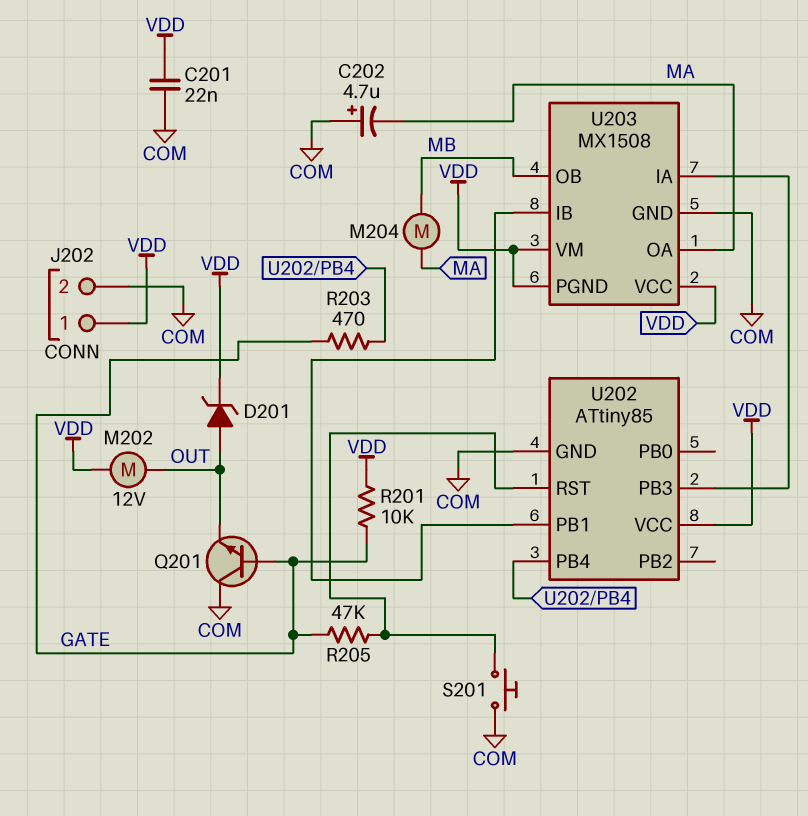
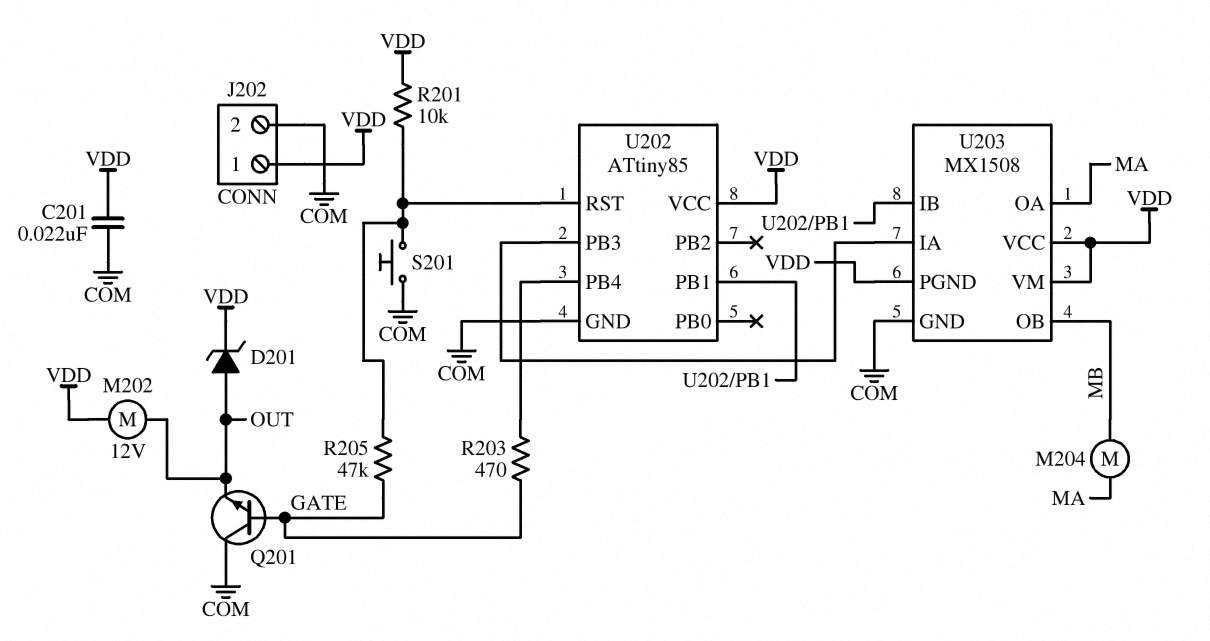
C202: 4.7uF (plus COM, minus MA) -> none
R201: 10k (GATE, VDD) -> 10k (U202/RST, VDD)

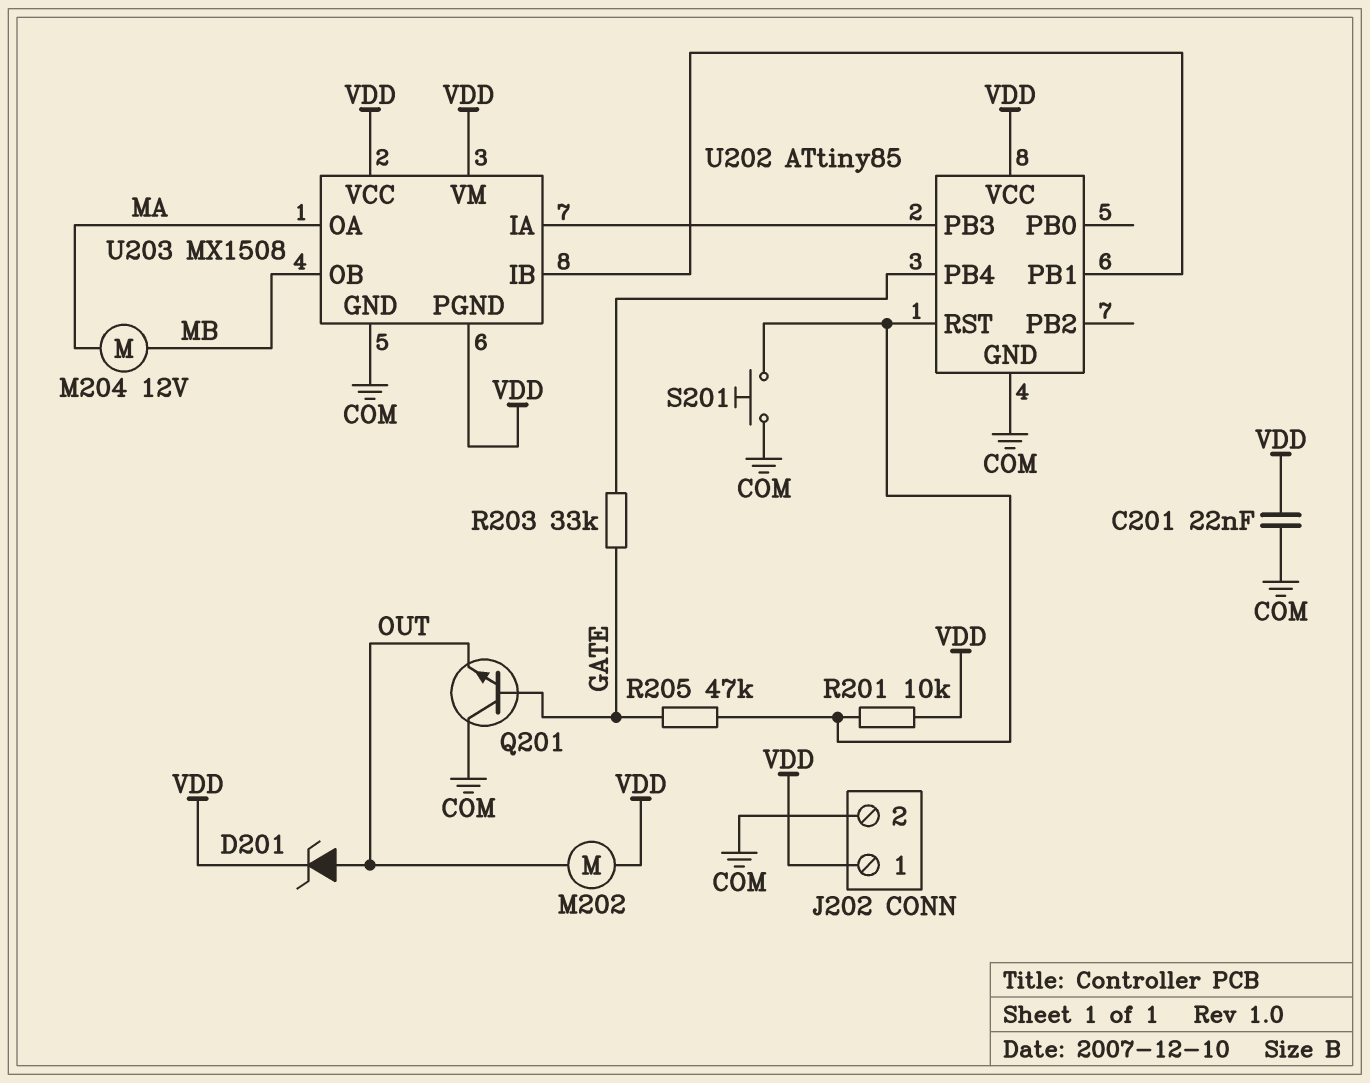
M202: motor 12V (OUT, VDD) -> motor (OUT, VDD)
M204: motor (MA, MB) -> motor 12V (MA, MB)
R203: 470 (GATE, U202/PB4) -> 33k (GATE, U202/PB4)

